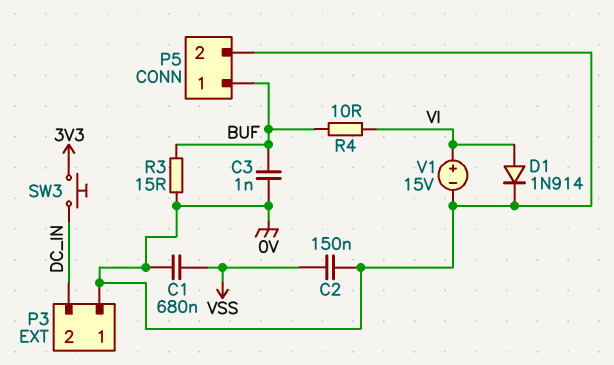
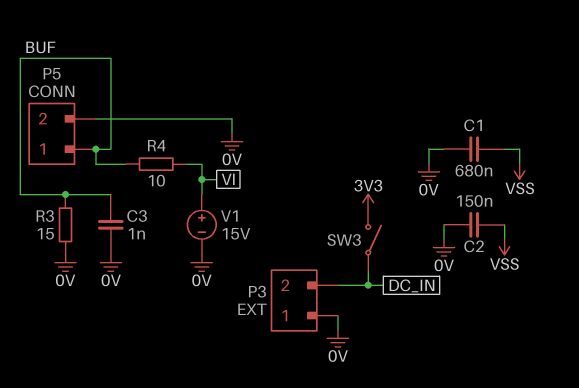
D1: diode 1N914 (A VI, K 0V) -> none
SW3: button (3V3, DC_IN) -> switch (3V3, DC_IN)

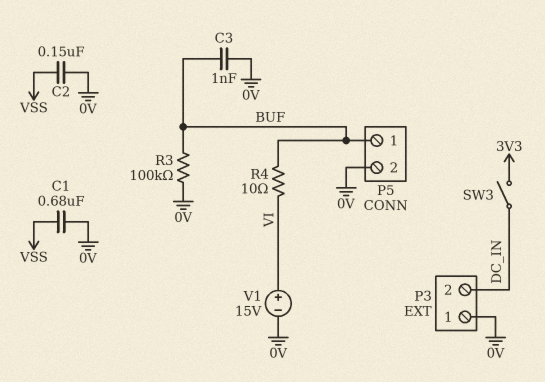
R3: 15 (0V, BUF) -> 100k (0V, BUF)

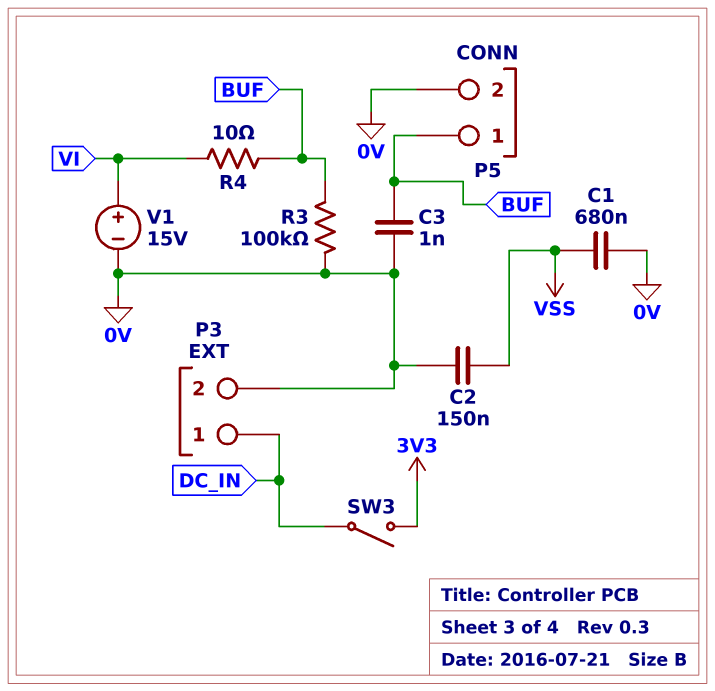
P3 pin 1: 0V -> DC_IN
P3 pin 2: DC_IN -> 0V

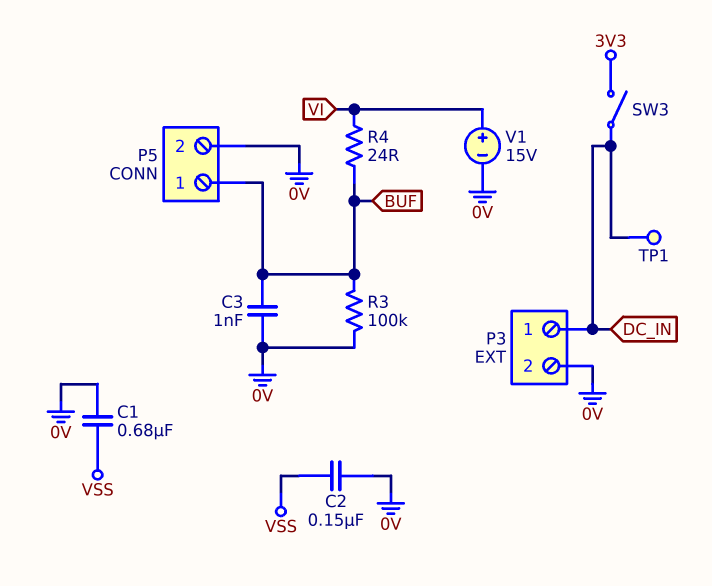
R4: 10 (BUF, VI) -> 24 (BUF, VI)
TP1: none -> test point (DC_IN)

